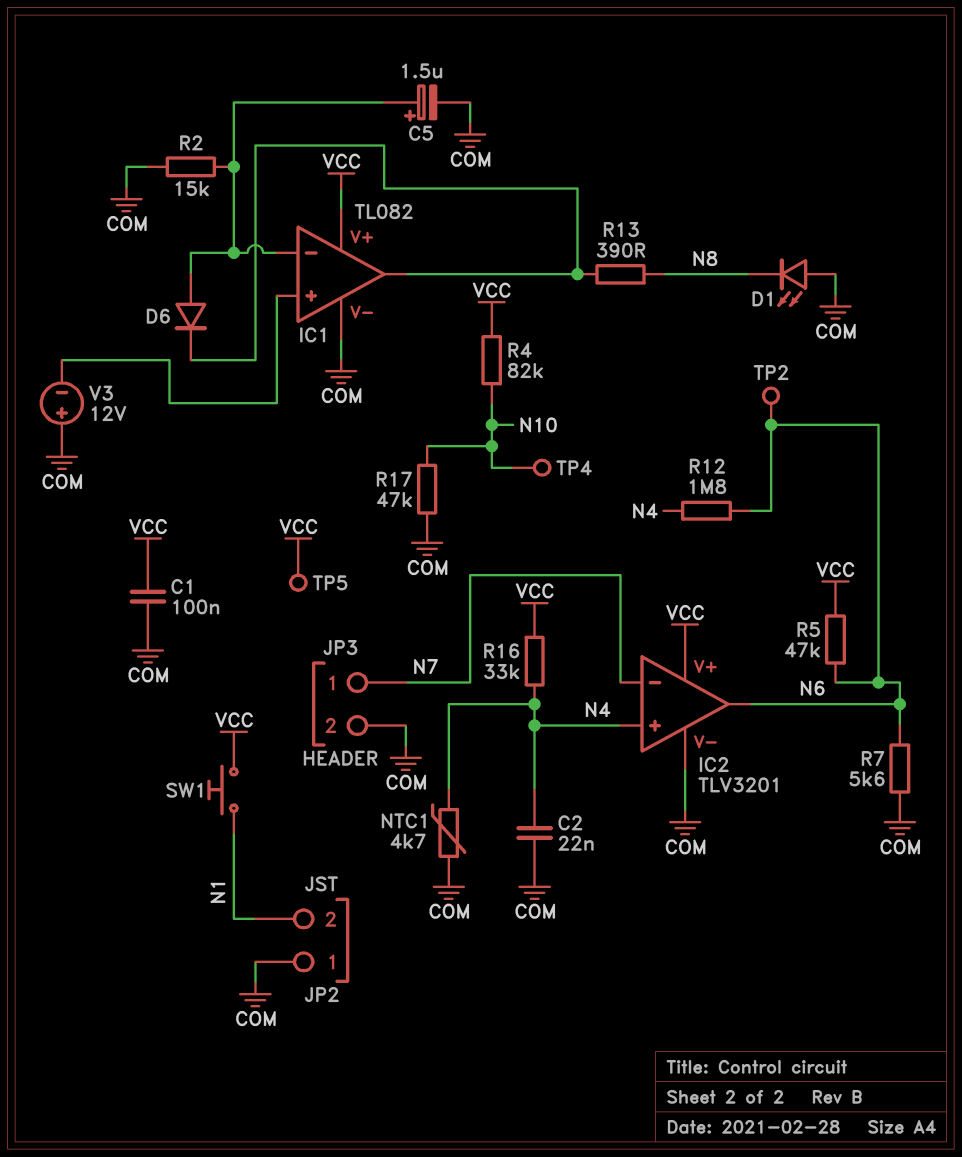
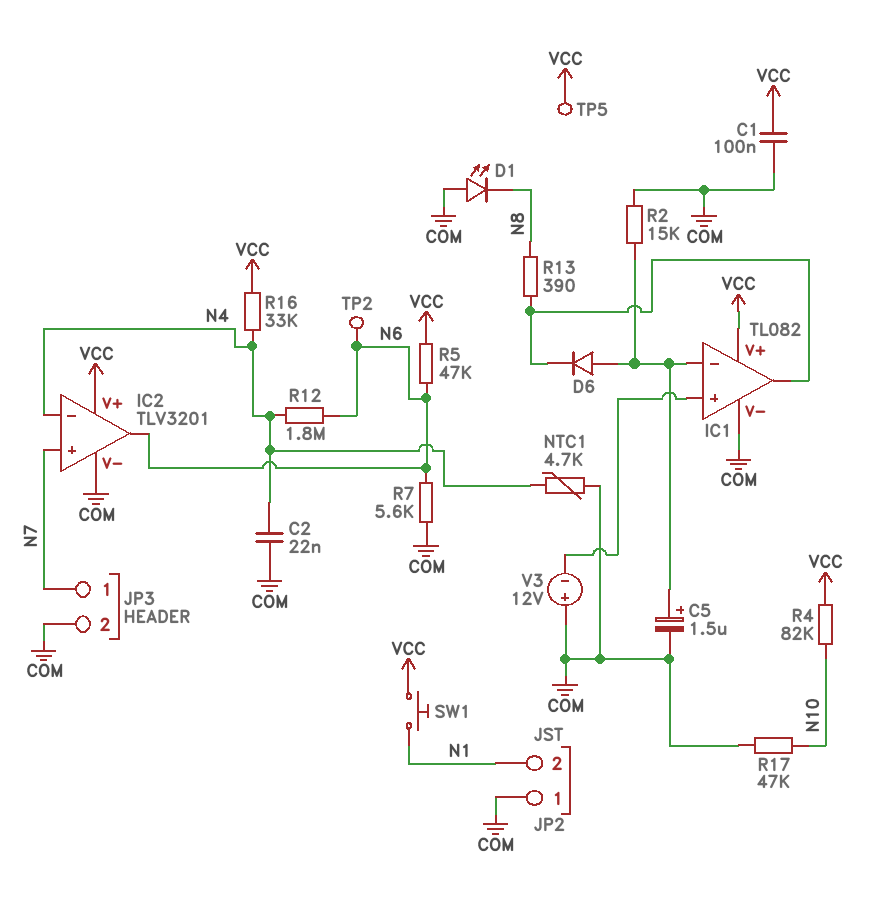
IC2 pin in+: N4 -> N7
IC2 pin in-: N7 -> N4
TP4: test point (N10) -> none

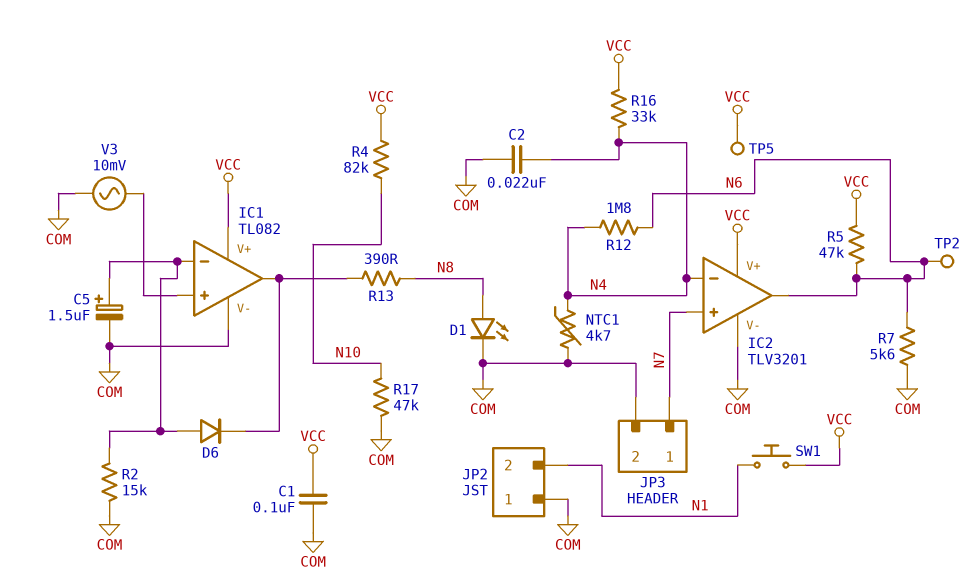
D1: LED (A COM, K N8) -> LED (A N8, K COM)
V3: 12V (plus COM, minus IC1/in+) -> AC 10mV (COM, IC1/in+)

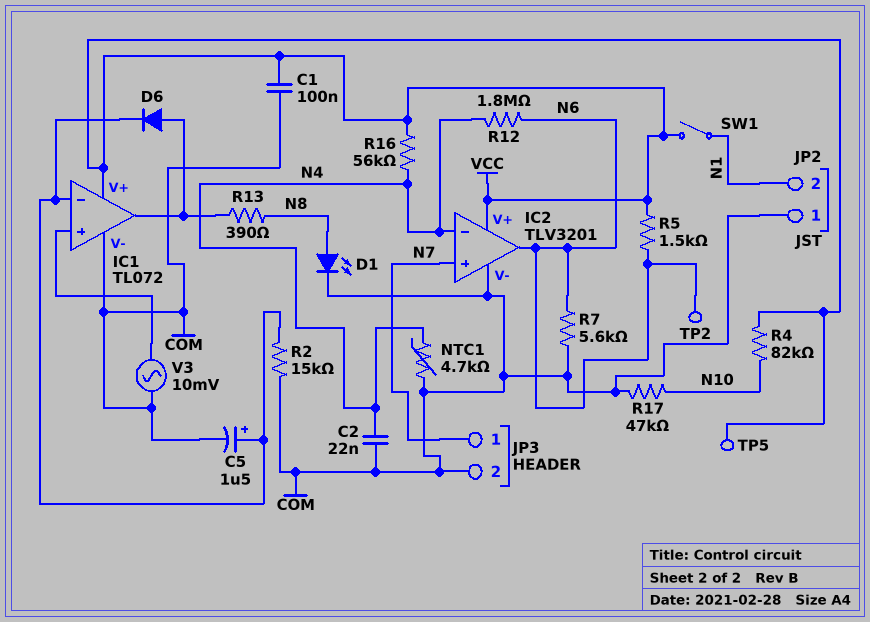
D6: diode (A IC1/in-, K IC1/out) -> diode (A IC1/out, K IC1/in-)
IC1: TL082 -> TL072
R5: 47k (N6, VCC) -> 1.5k (N6, VCC)
R16: 33k (N4, VCC) -> 56k (N4, VCC)
SW1: button (N1, VCC) -> switch (N1, VCC)

